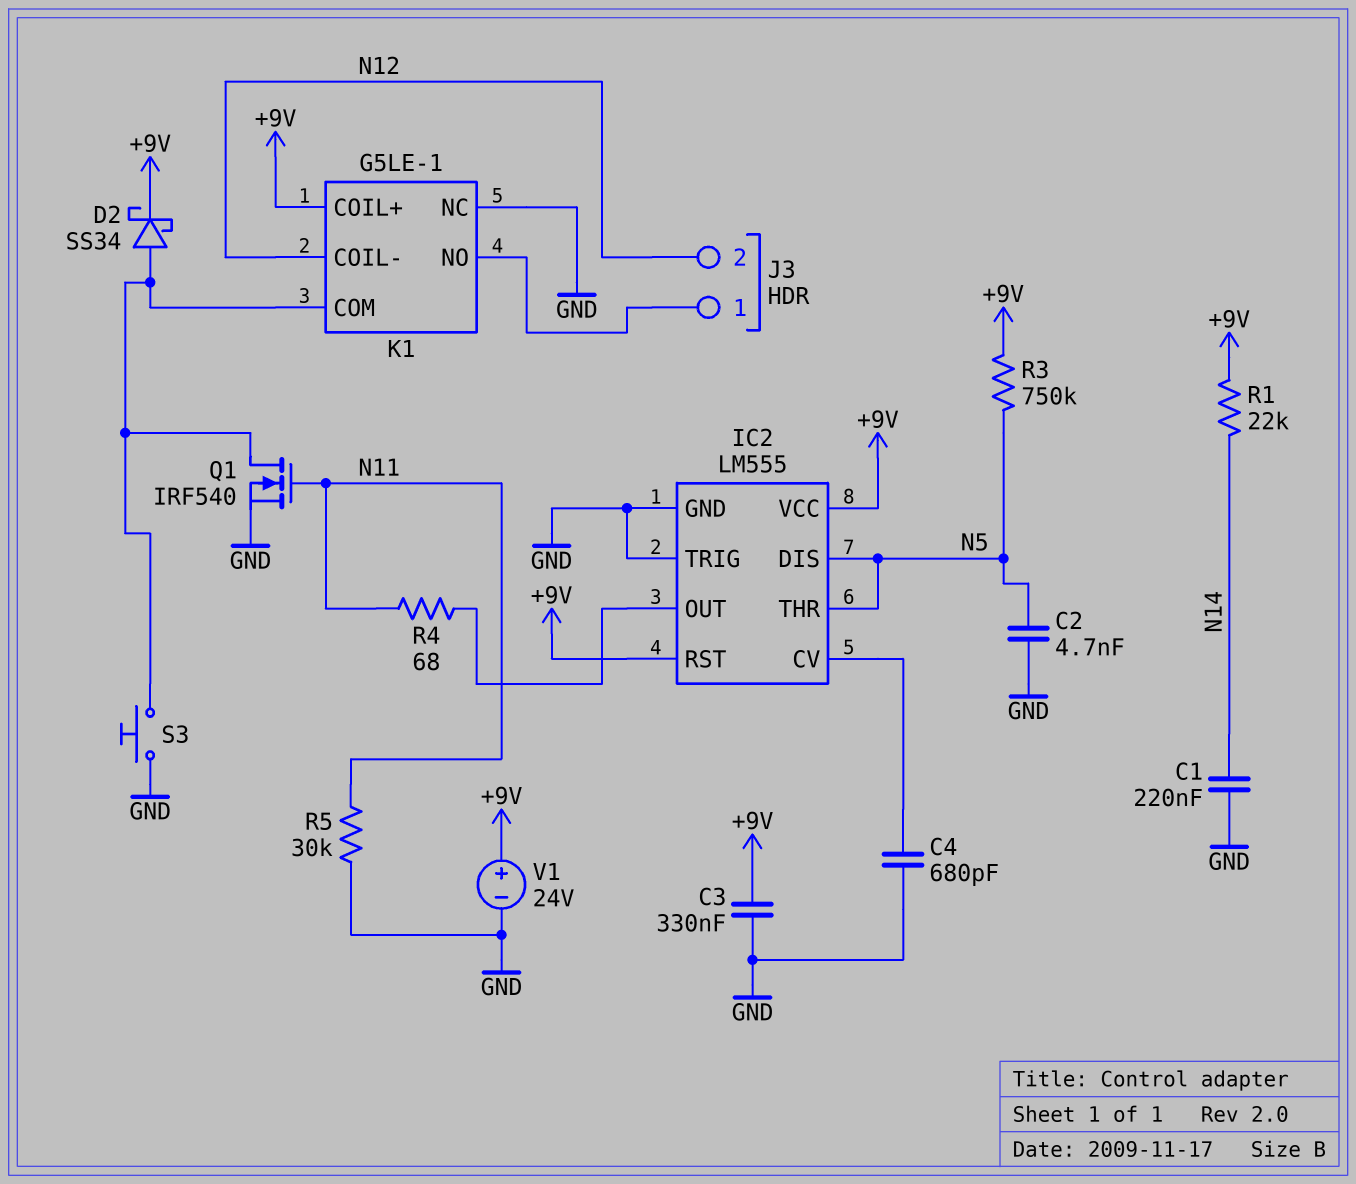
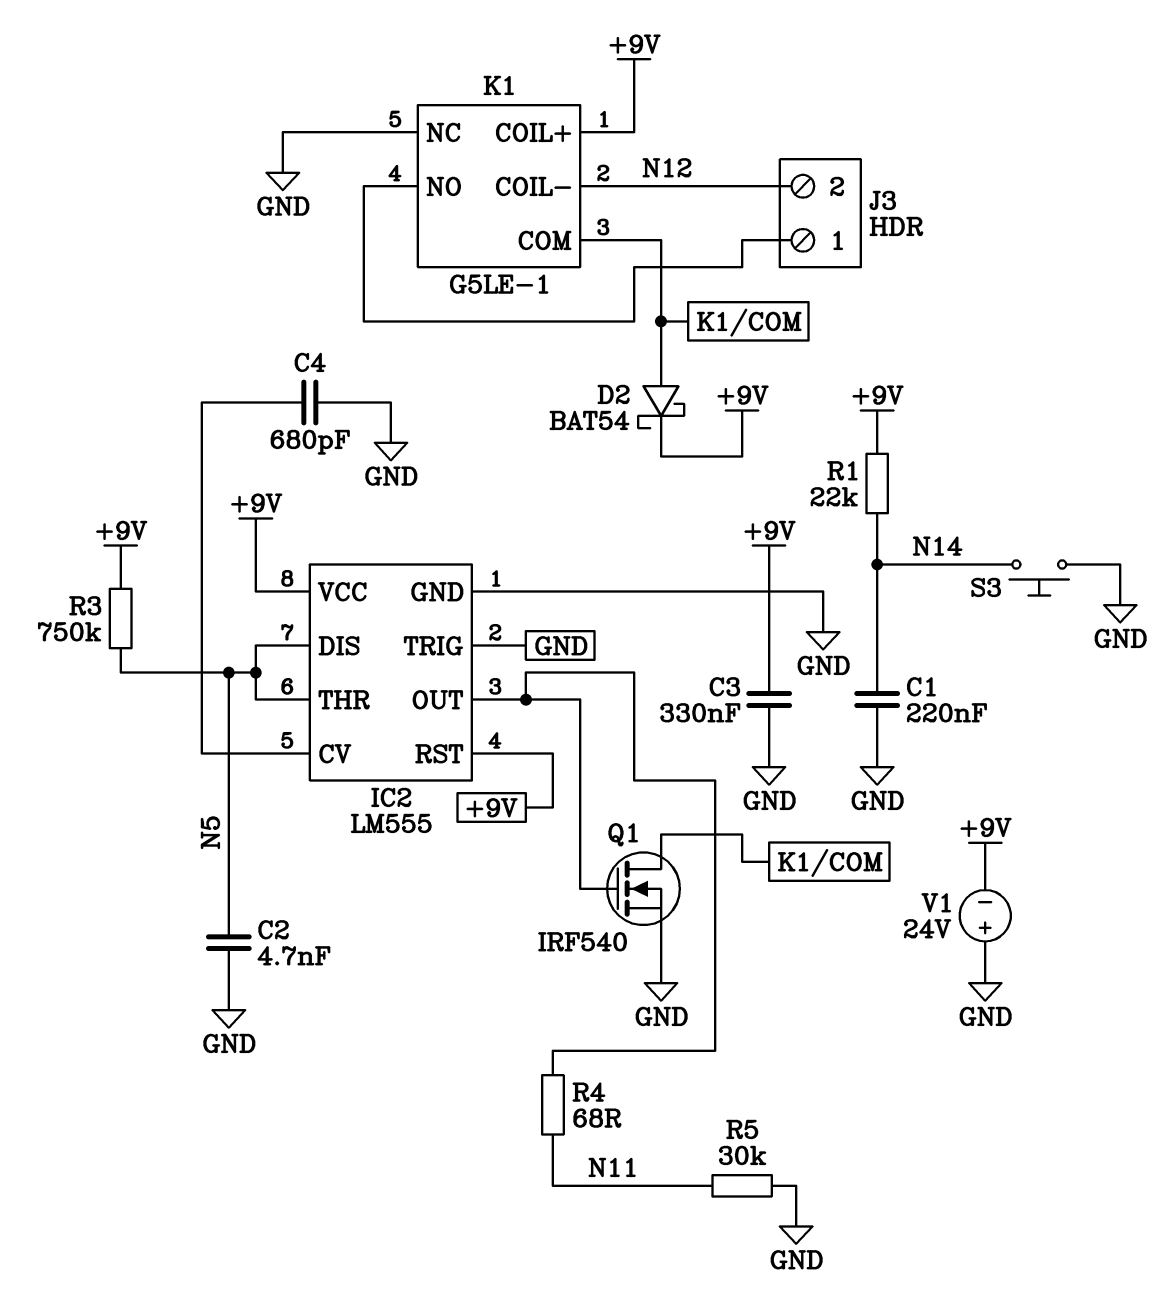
D2: schottky SS34 (A K1/COM, K +9V) -> schottky BAT54 (A K1/COM, K +9V)
Q1: NMOS IRF540 (G N11, D K1/COM, S GND) -> NMOS IRF540 (G IC2/OUT, D K1/COM, S GND)
S3: button (GND, K1/COM) -> button (GND, N14)
V1: 24V (plus +9V, minus GND) -> 24V (plus GND, minus +9V)

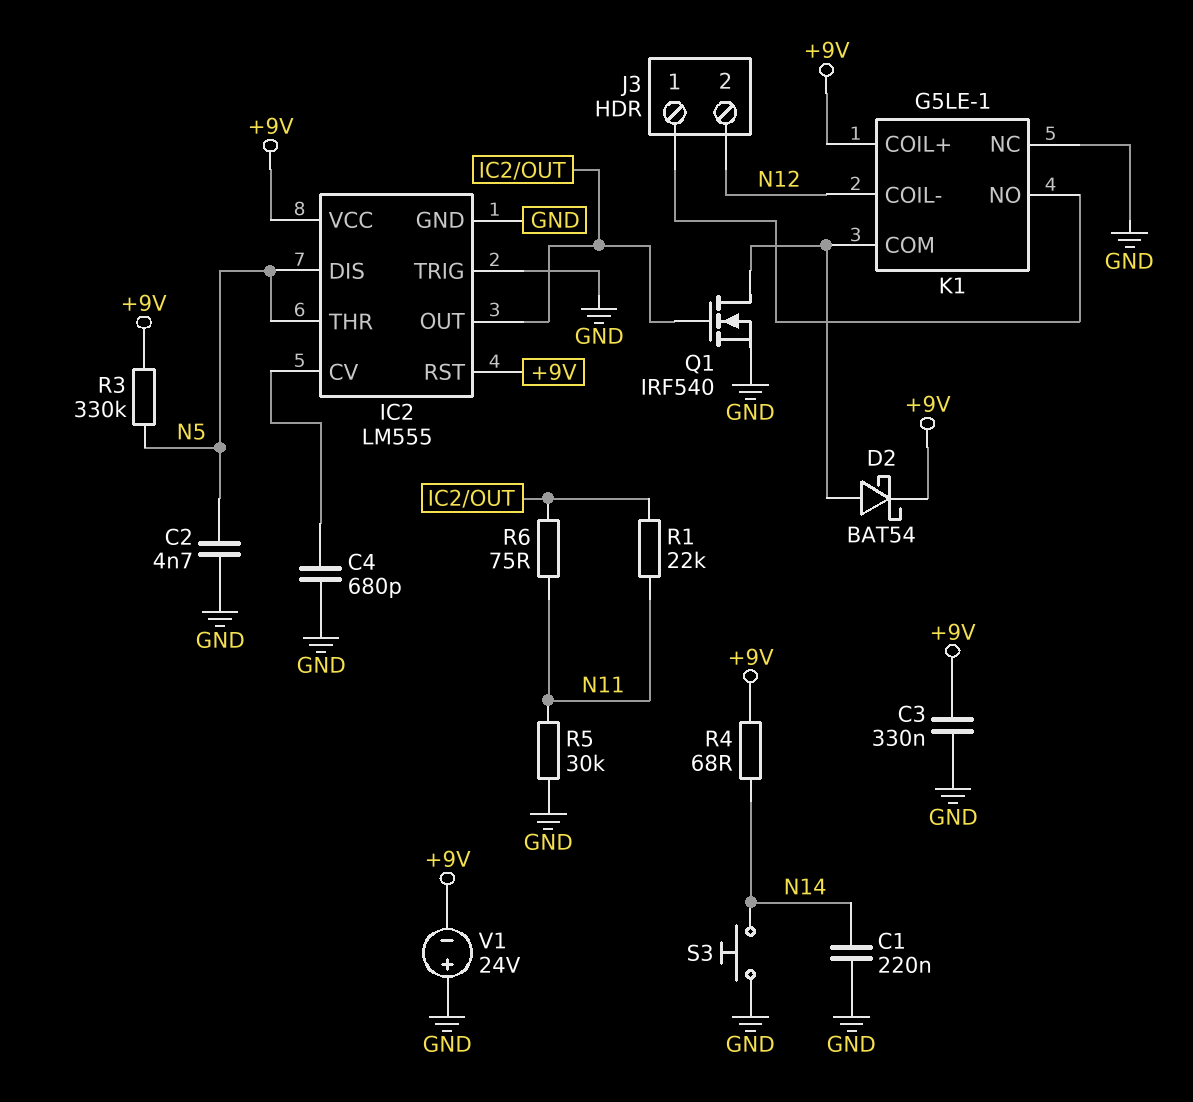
R1: 22k (+9V, N14) -> 22k (IC2/OUT, N11)
R3: 750k (+9V, N5) -> 330k (+9V, N5)
R4: 68 (IC2/OUT, N11) -> 68 (+9V, N14)
R6: none -> 75 (IC2/OUT, N11)

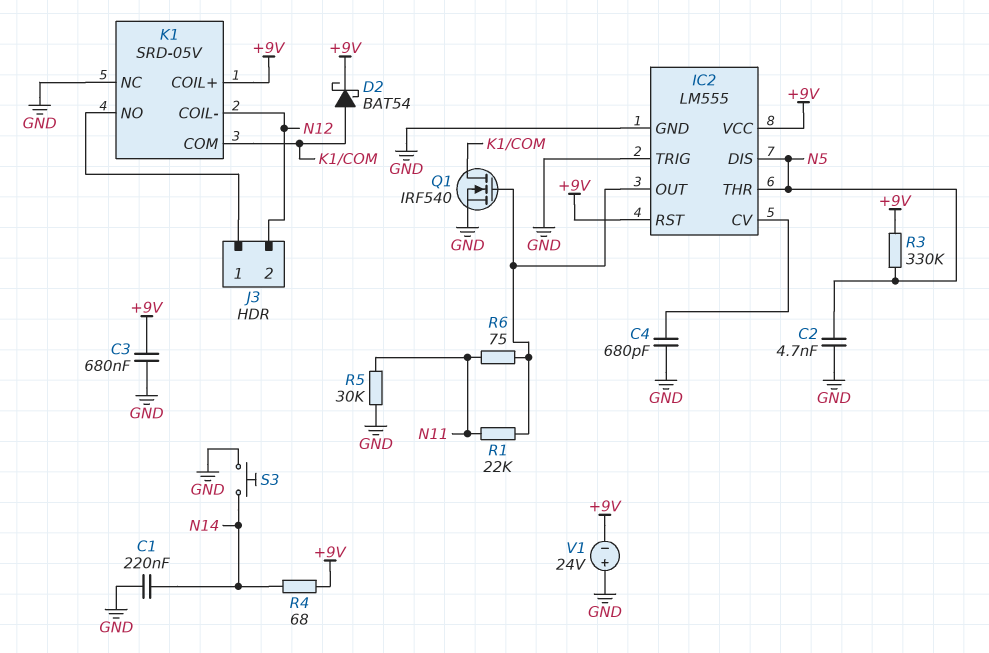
C3: 330nF (+9V, GND) -> 680nF (+9V, GND)
K1: G5LE-1 -> SRD-05V

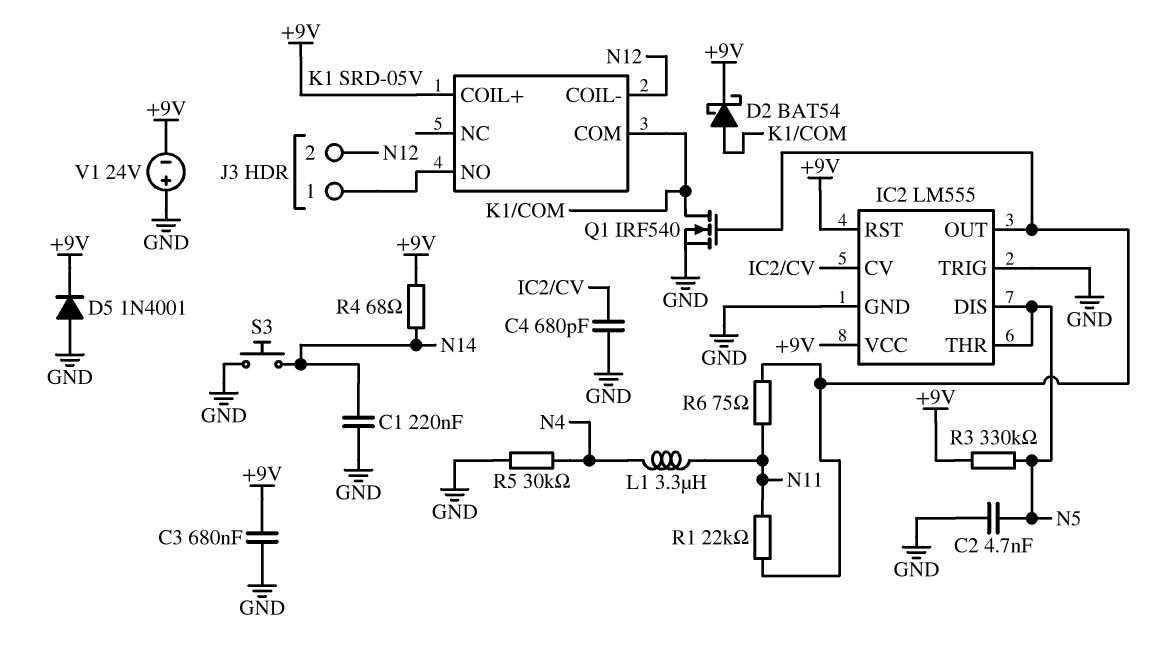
D5: none -> diode 1N4001 (A GND, K +9V)
K1 pin NC: GND -> none
L1: none -> 3.3uH (N4, N11)
R5: 30k (GND, N11) -> 30k (GND, N4)

